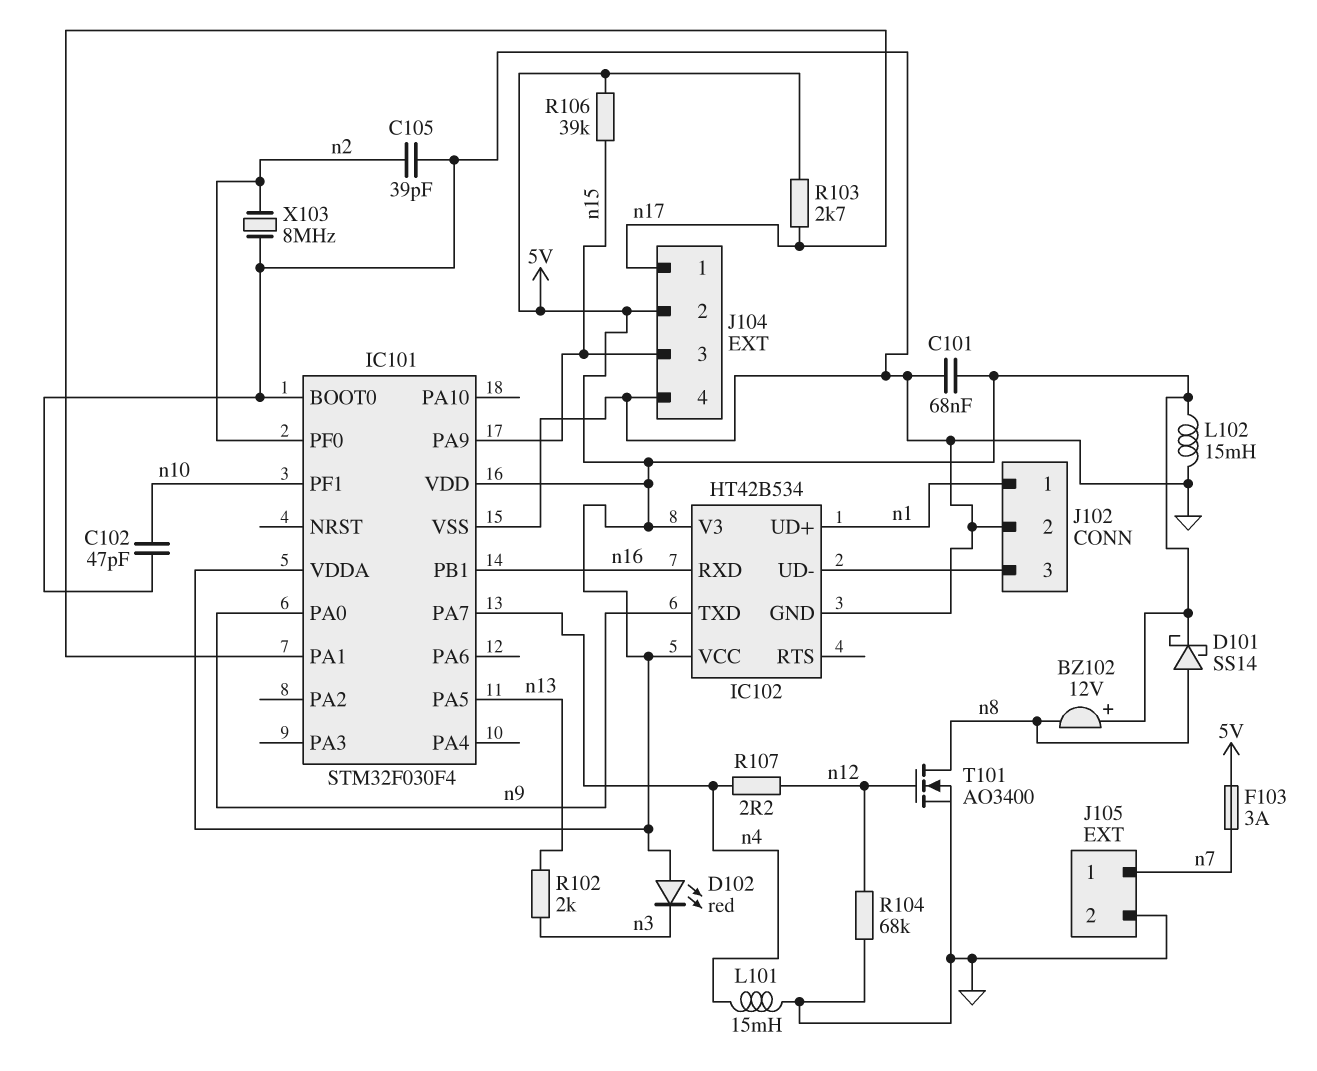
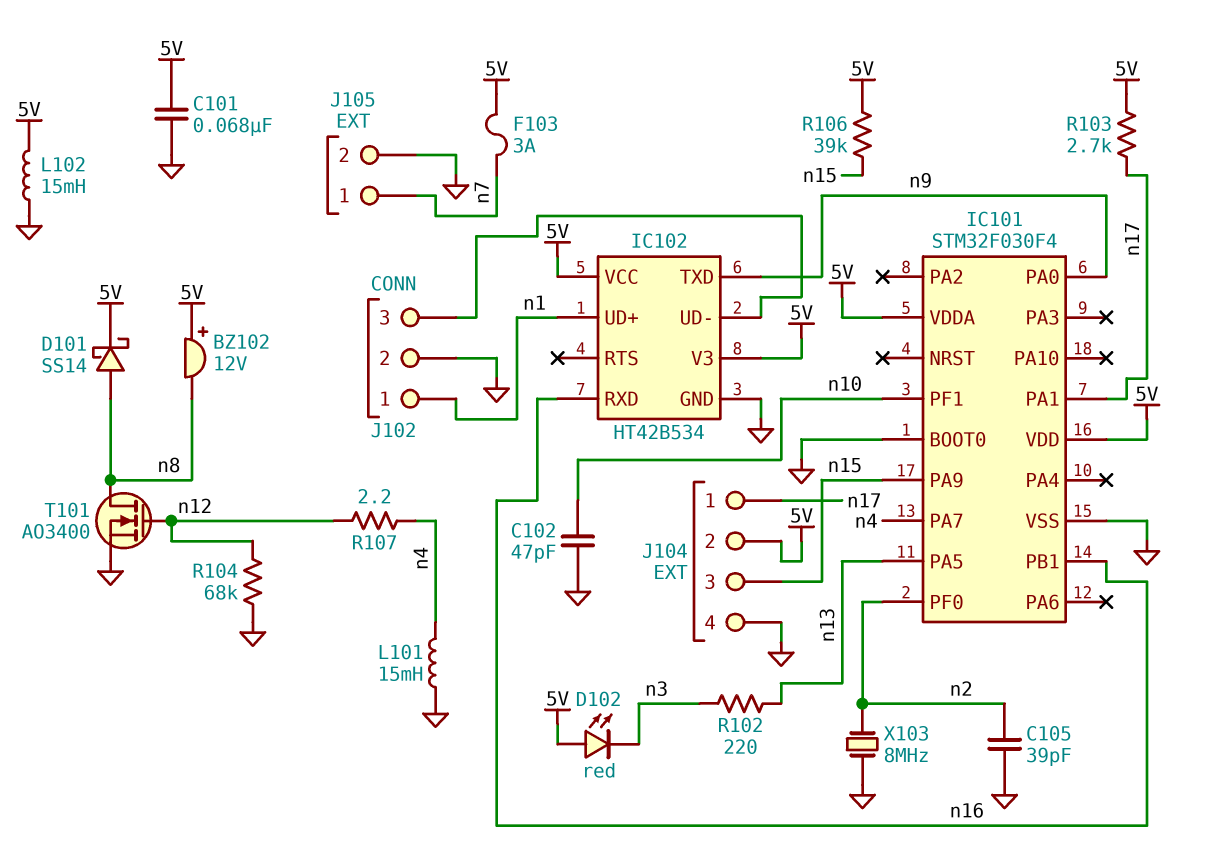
R102: 2k (n3, n13) -> 220 (n3, n13)

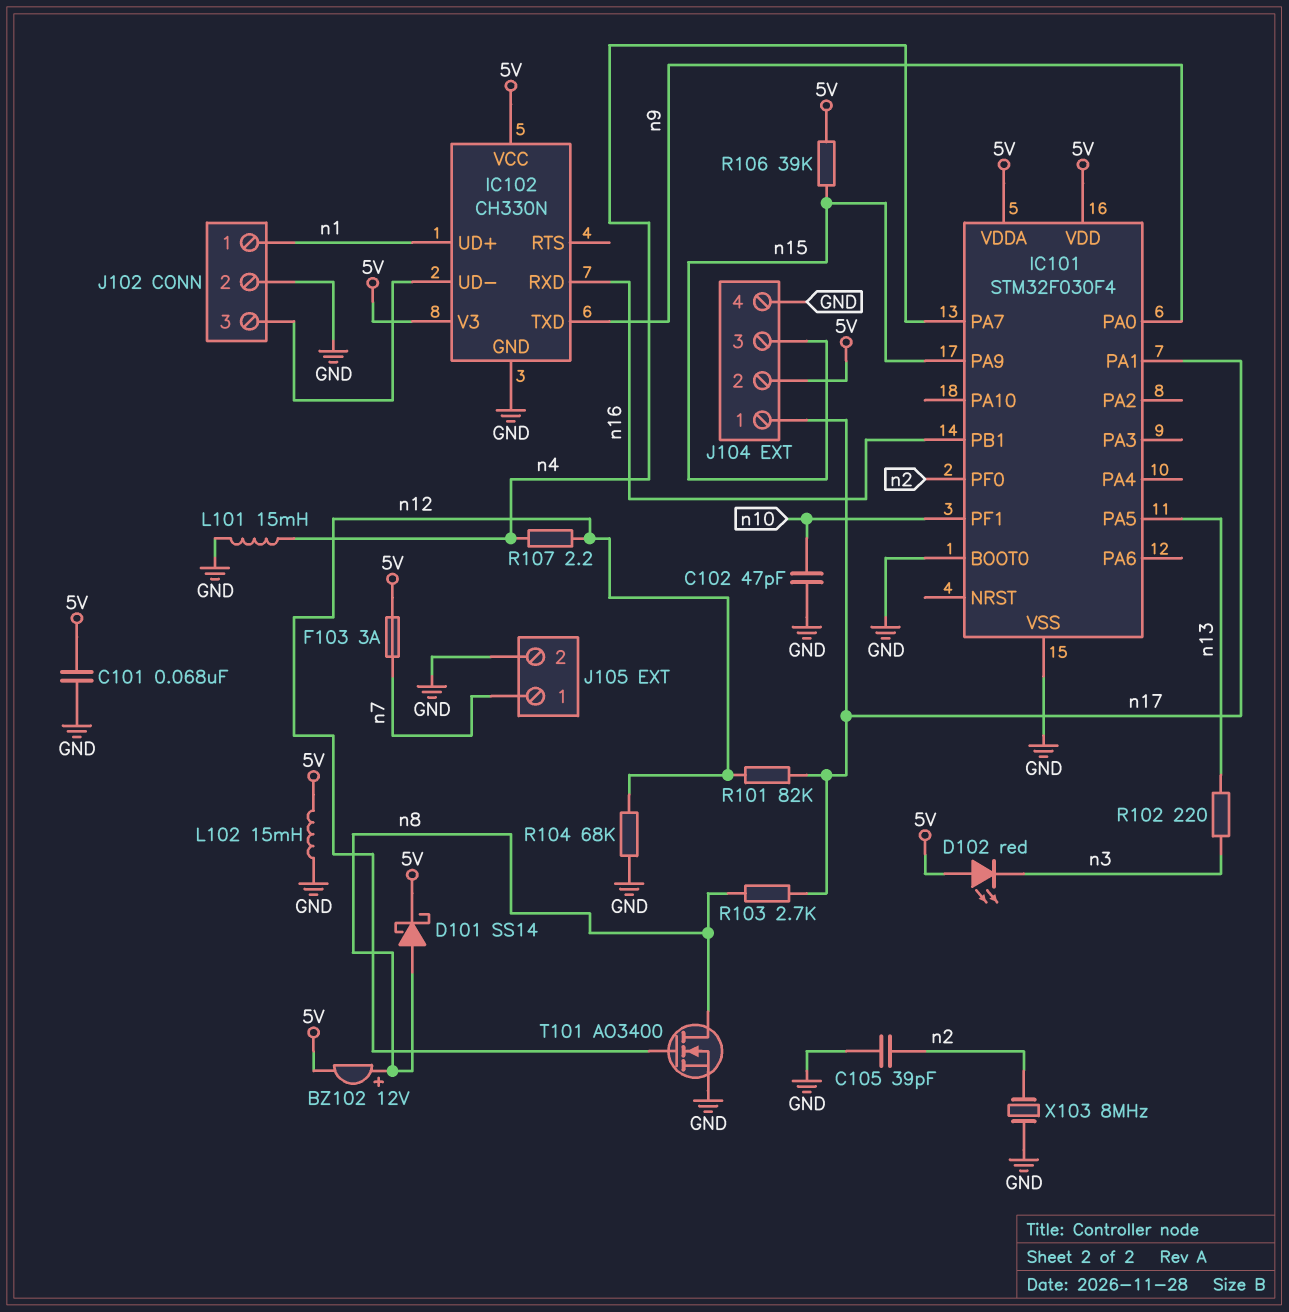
BZ102: buzzer 12V (plus 5V, minus n8) -> buzzer 12V (plus n8, minus 5V)
IC102: HT42B534 -> CH330N
R101: none -> 82k (n12, n17)
R103: 2.7k (5V, n17) -> 2.7k (n8, n17)

